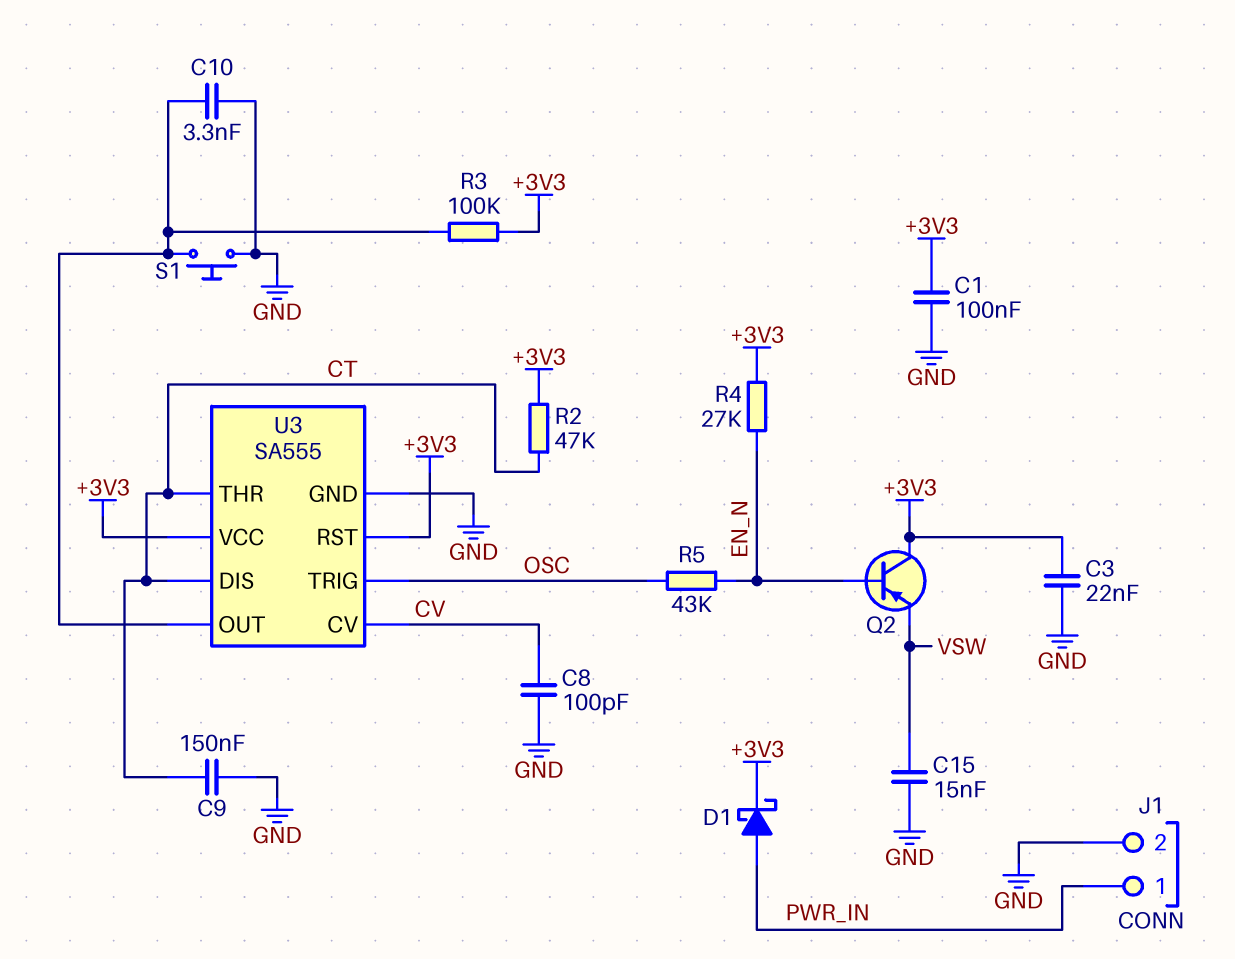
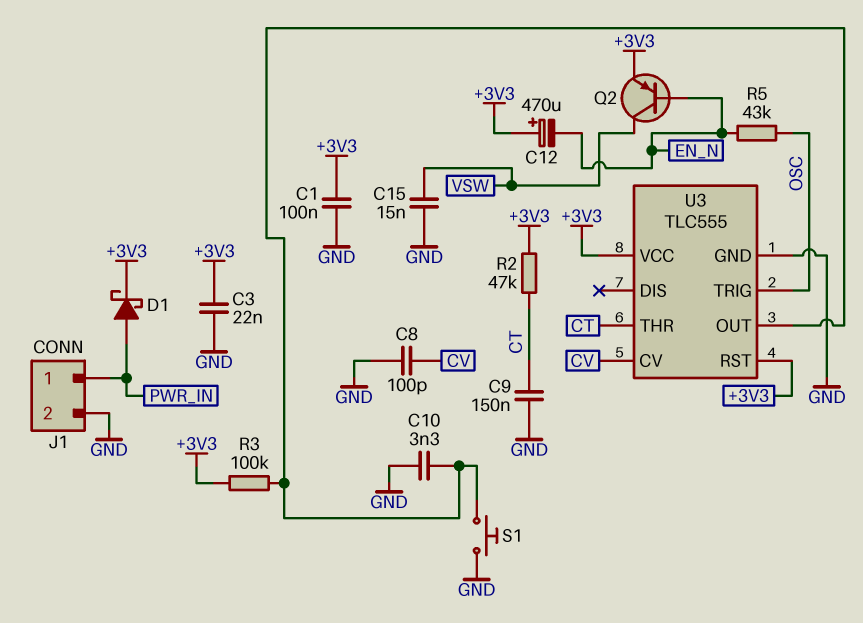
C12: none -> 470uF (plus +3V3, minus EN_N)
Q2: PNP (B EN_N, C +3V3, E VSW) -> PNP (B EN_N, C VSW, E +3V3)
R4: 27k (+3V3, EN_N) -> none
U3: SA555 -> TLC555
U3 pin DIS: CT -> none

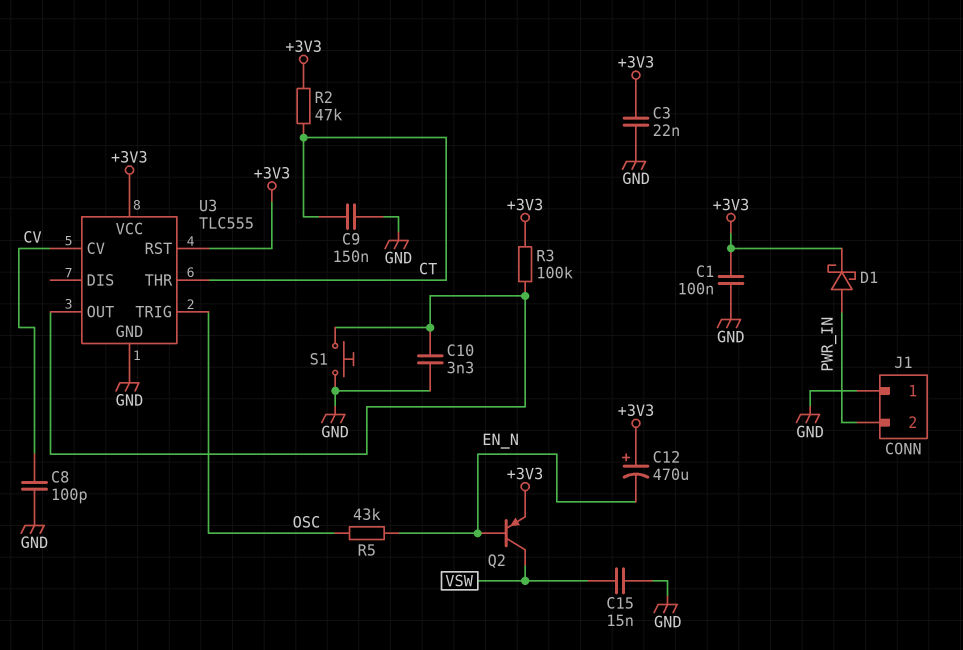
J1 pin 1: PWR_IN -> GND
J1 pin 2: GND -> PWR_IN

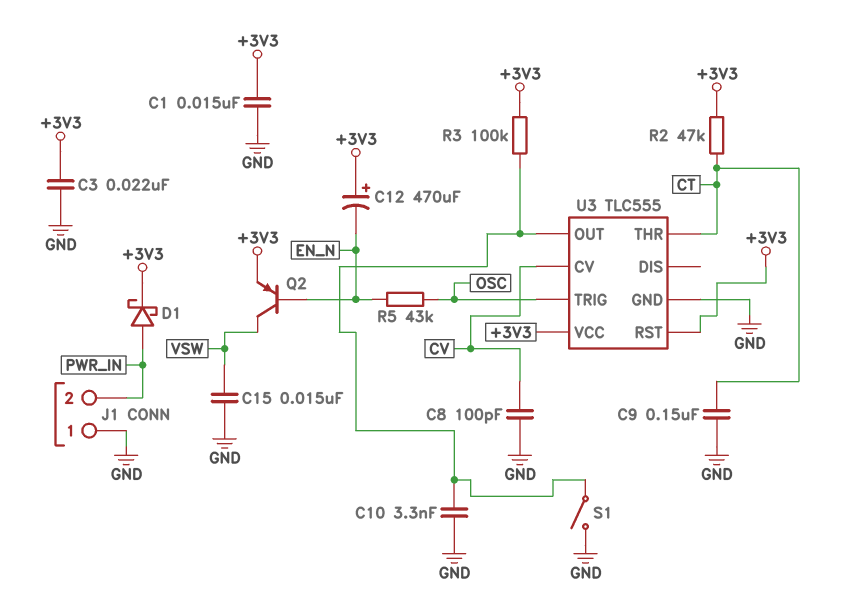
C1: 100nF (+3V3, GND) -> 15nF (+3V3, GND)
S1: button (GND, U3/OUT) -> switch (GND, U3/OUT)

